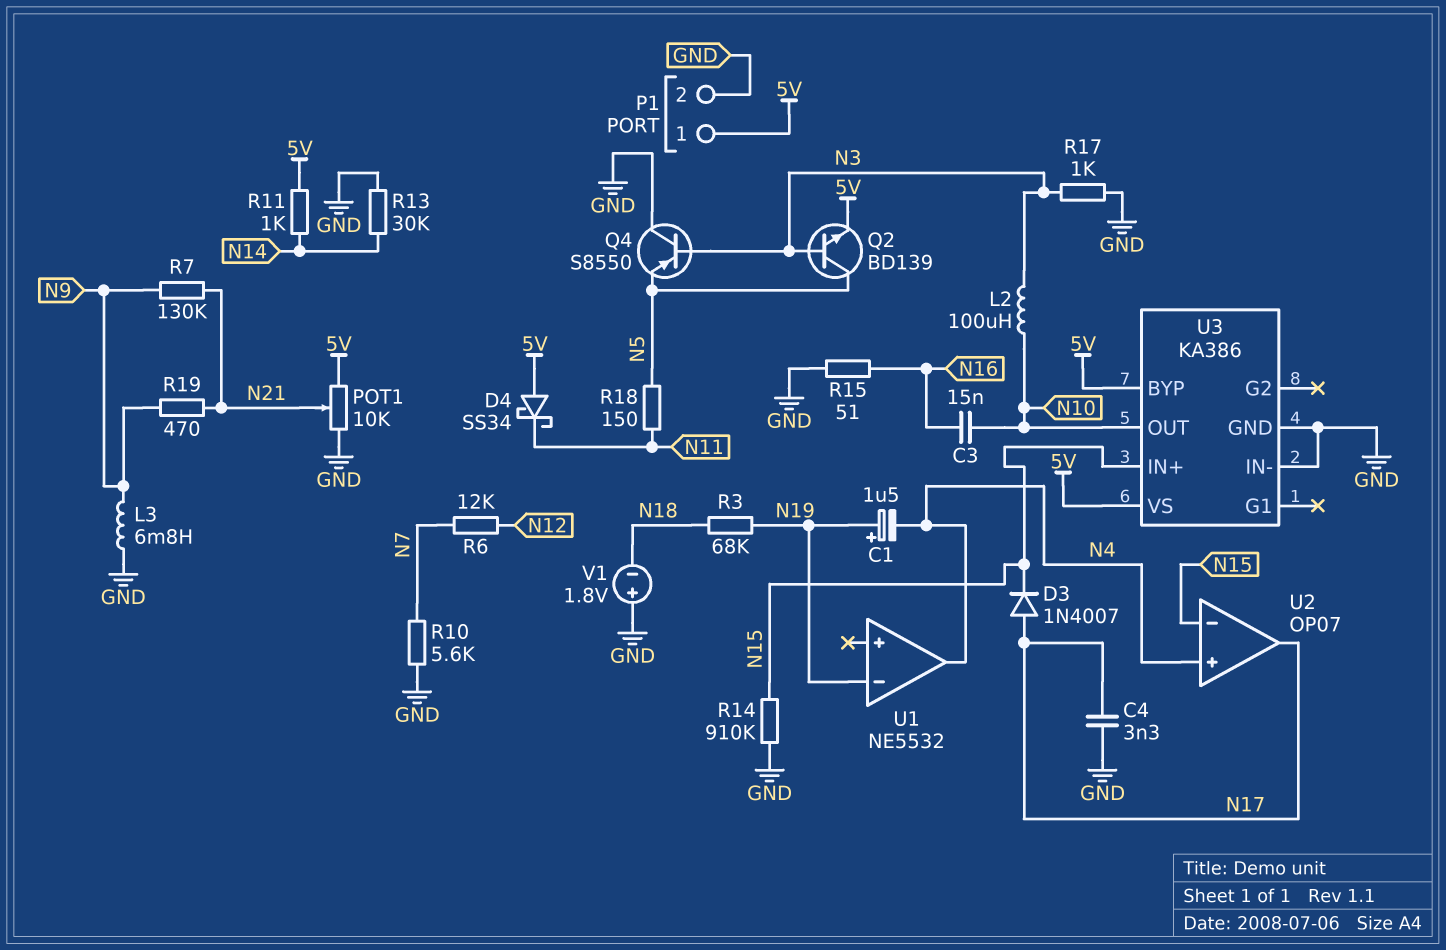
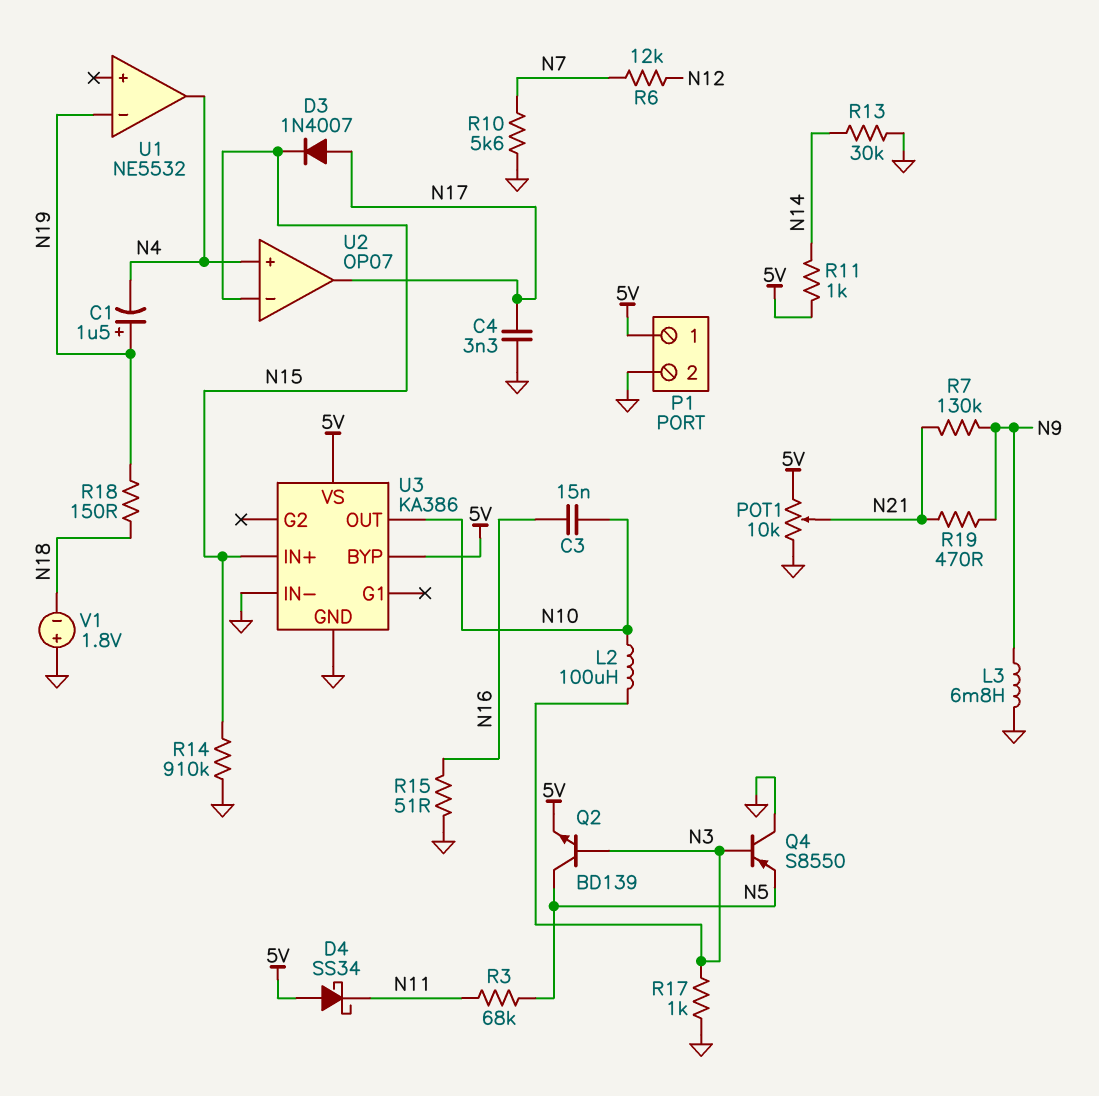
R3: 68k (N18, N19) -> 68k (N5, N11)
R18: 150 (N5, N11) -> 150 (N18, N19)

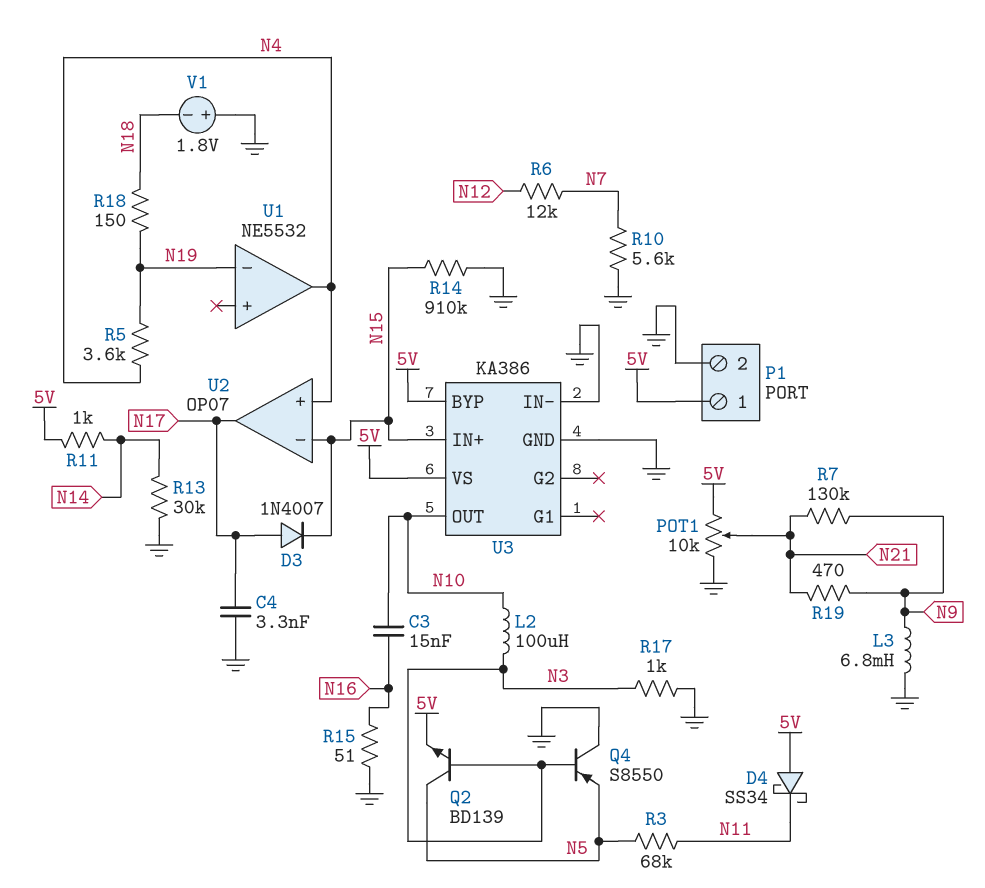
C1: 1.5uF (plus N19, minus N4) -> none
R5: none -> 3.6k (N4, N19)

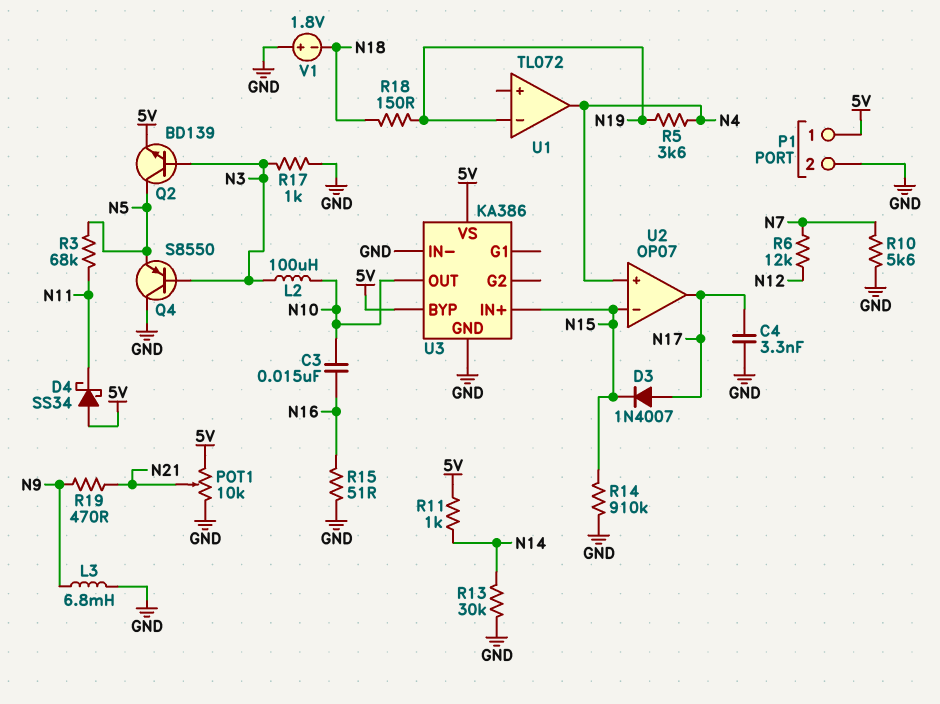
R7: 130k (N9, N21) -> none
U1: NE5532 -> TL072

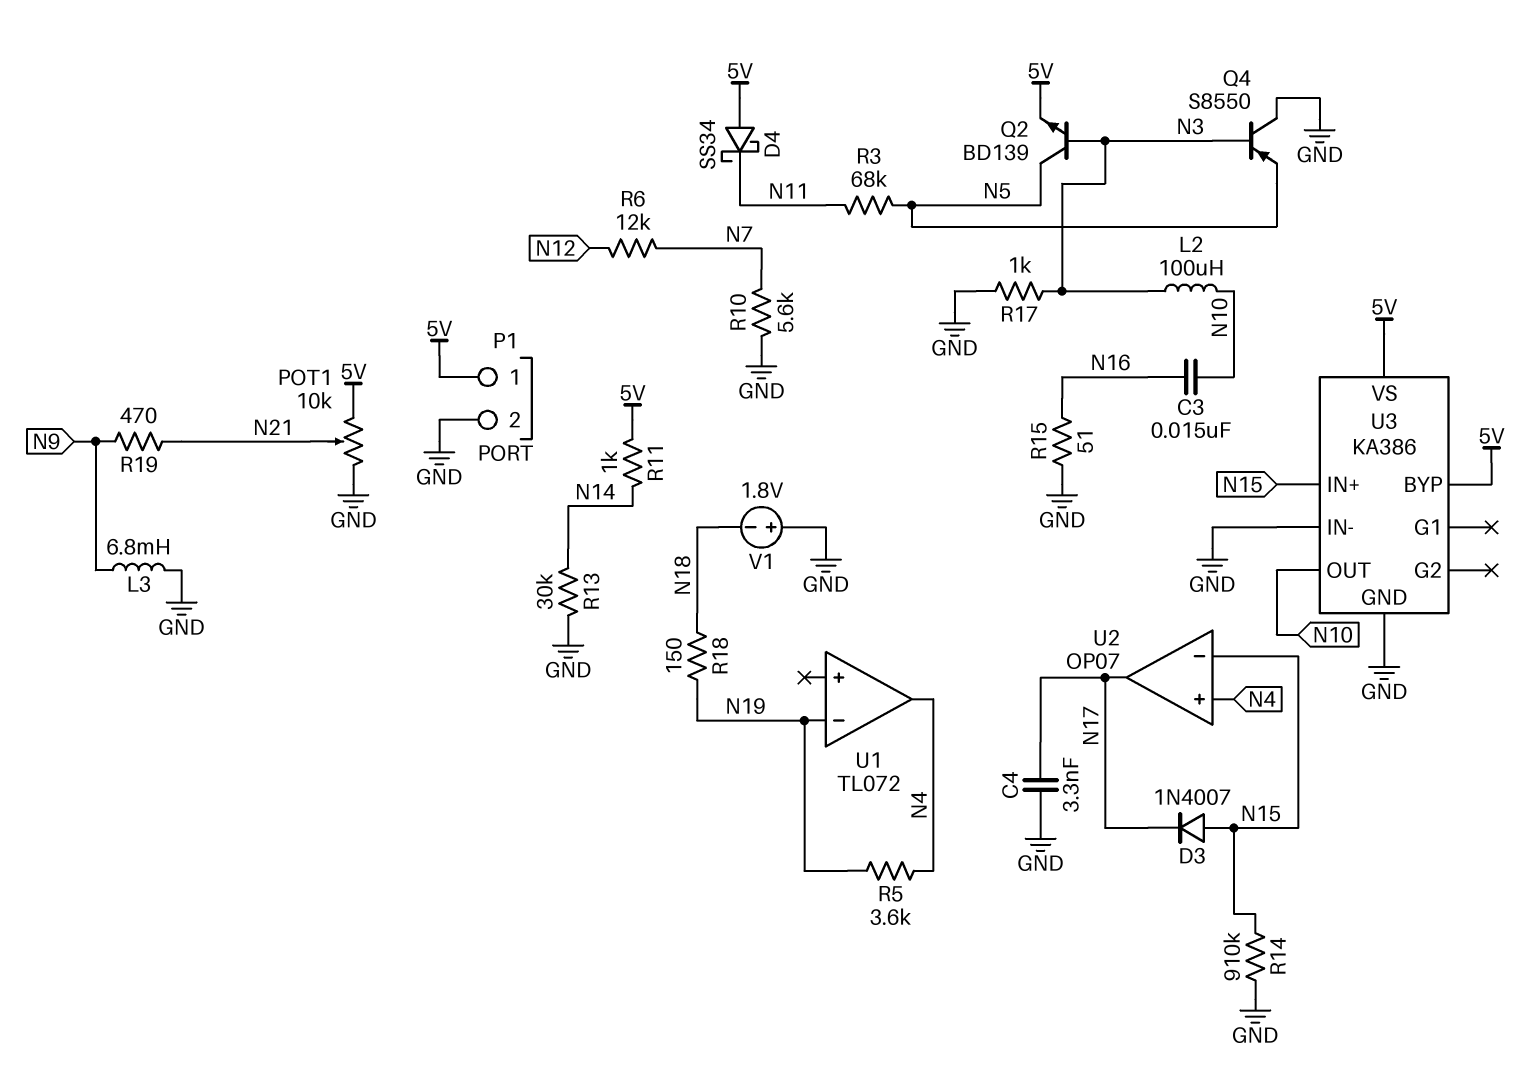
D3: diode 1N4007 (A N17, K N15) -> diode 1N4007 (A N15, K N17)

